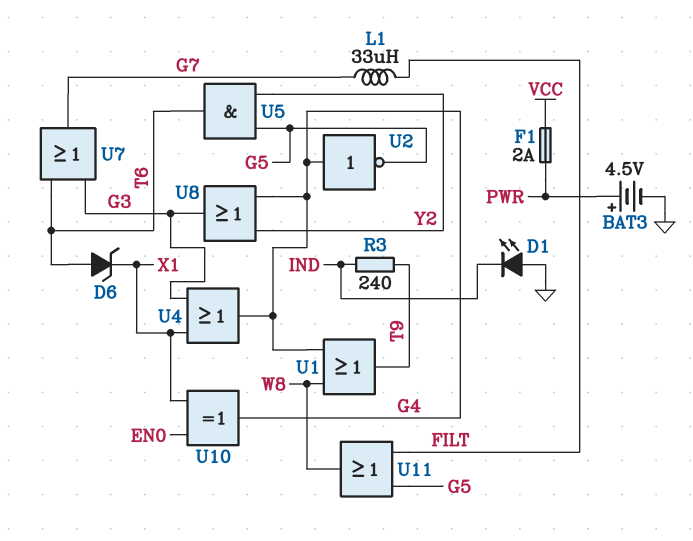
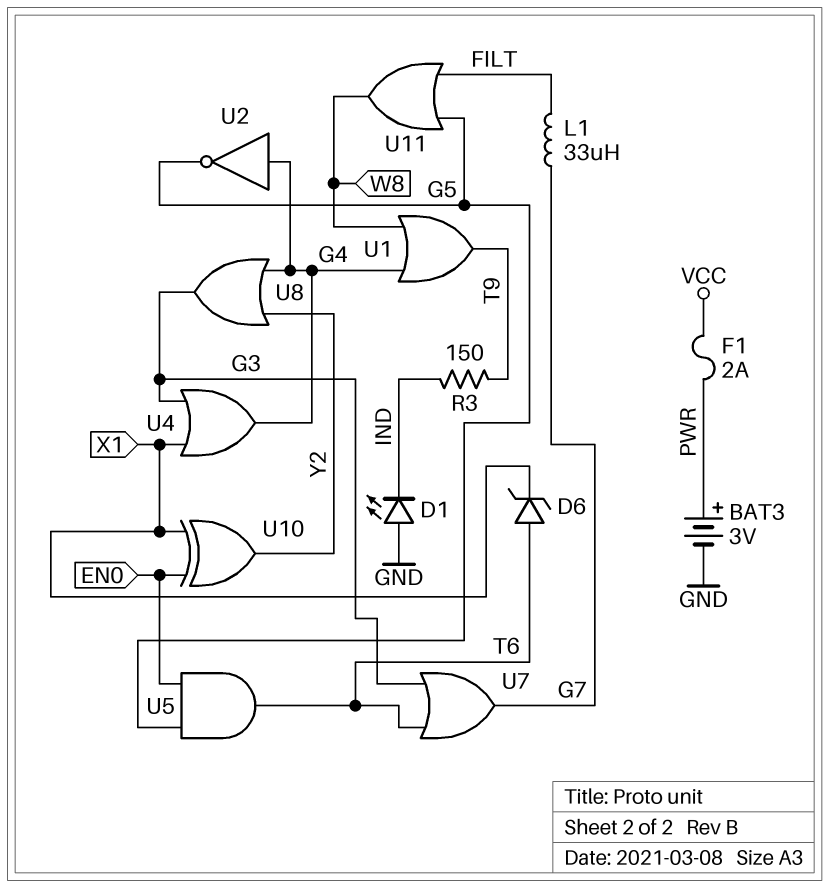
BAT3: 4.5V (plus PWR, minus GND) -> 3V (plus PWR, minus GND)
R3: 240 (IND, T9) -> 150 (IND, T9)
U5: AND (in G5, in Y2, out T6) -> AND (in EN0, in G5, out T6)
U10: XOR (in EN0, in X1, out G4) -> XOR (in EN0, in X1, out Y2)

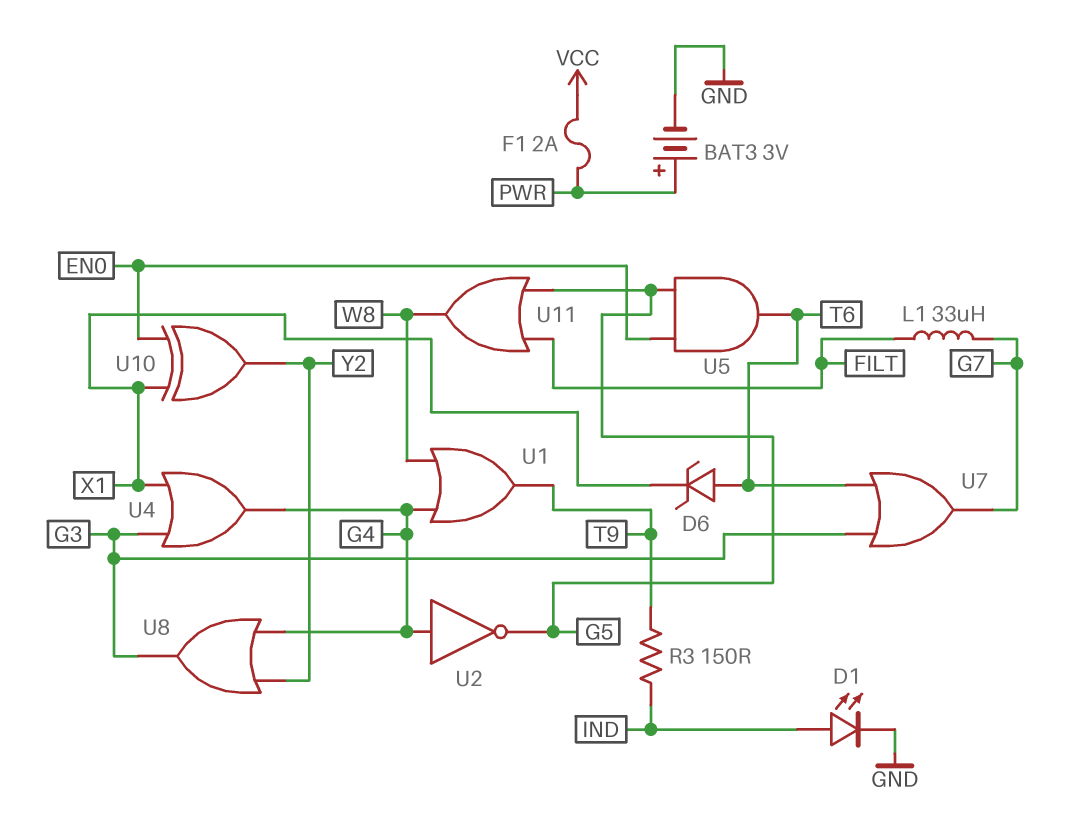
D1: LED (A GND, K IND) -> LED (A IND, K GND)

